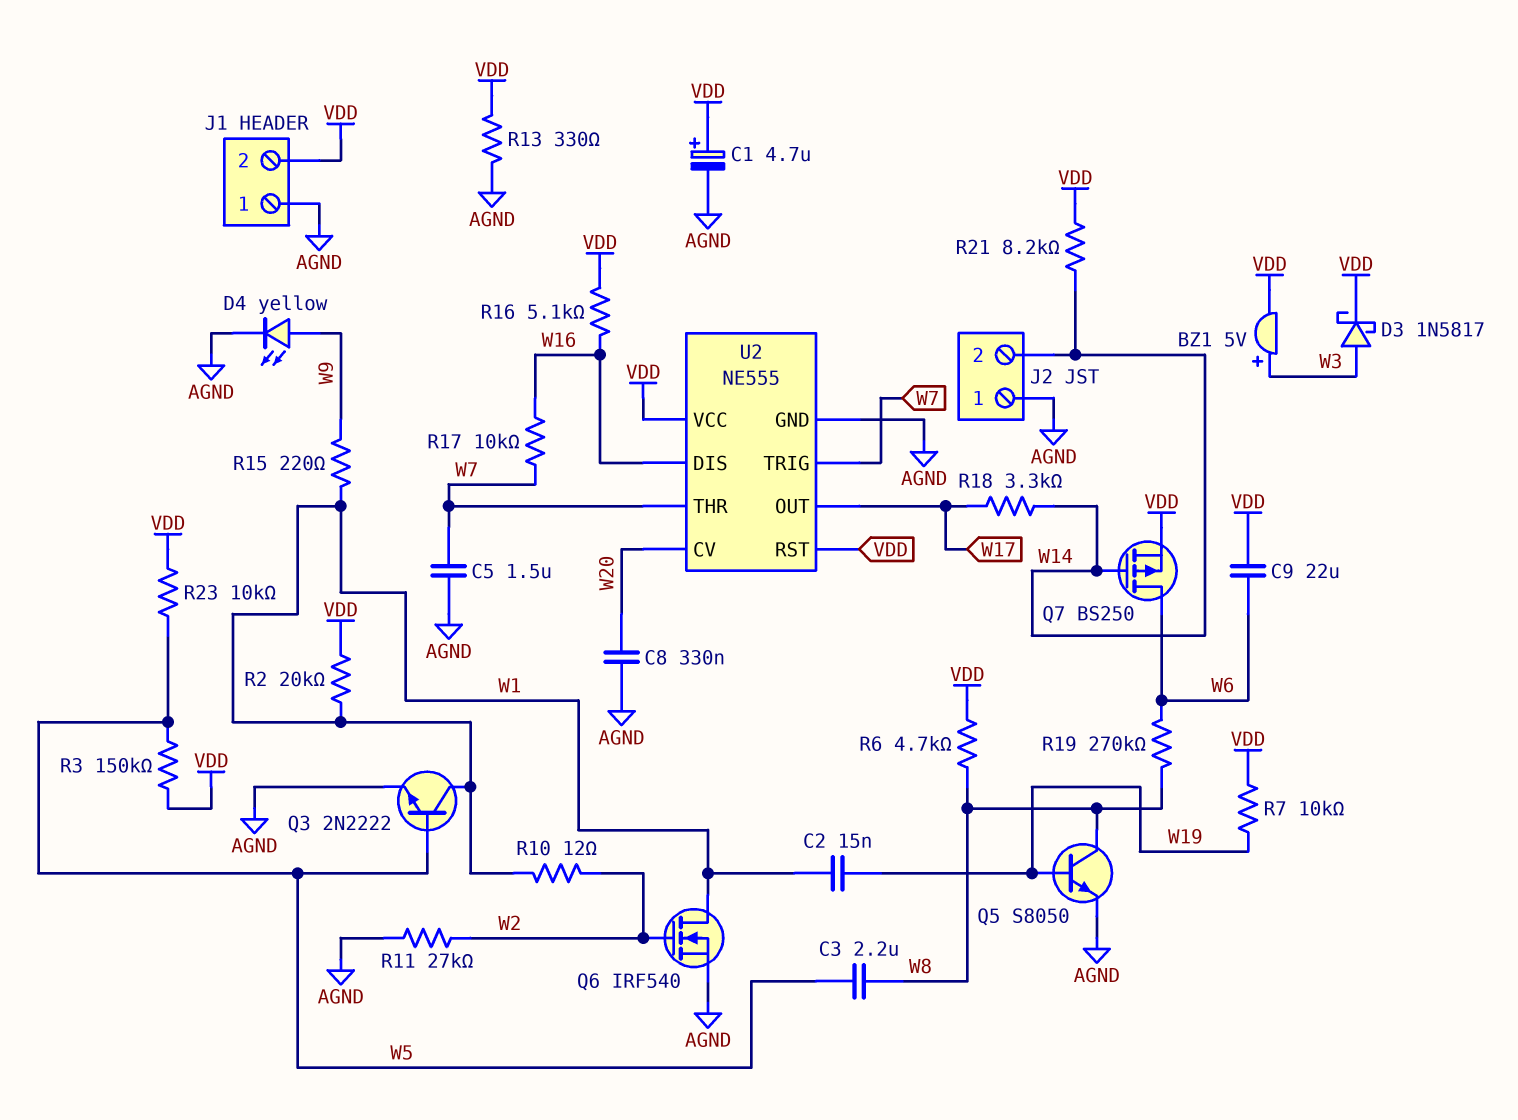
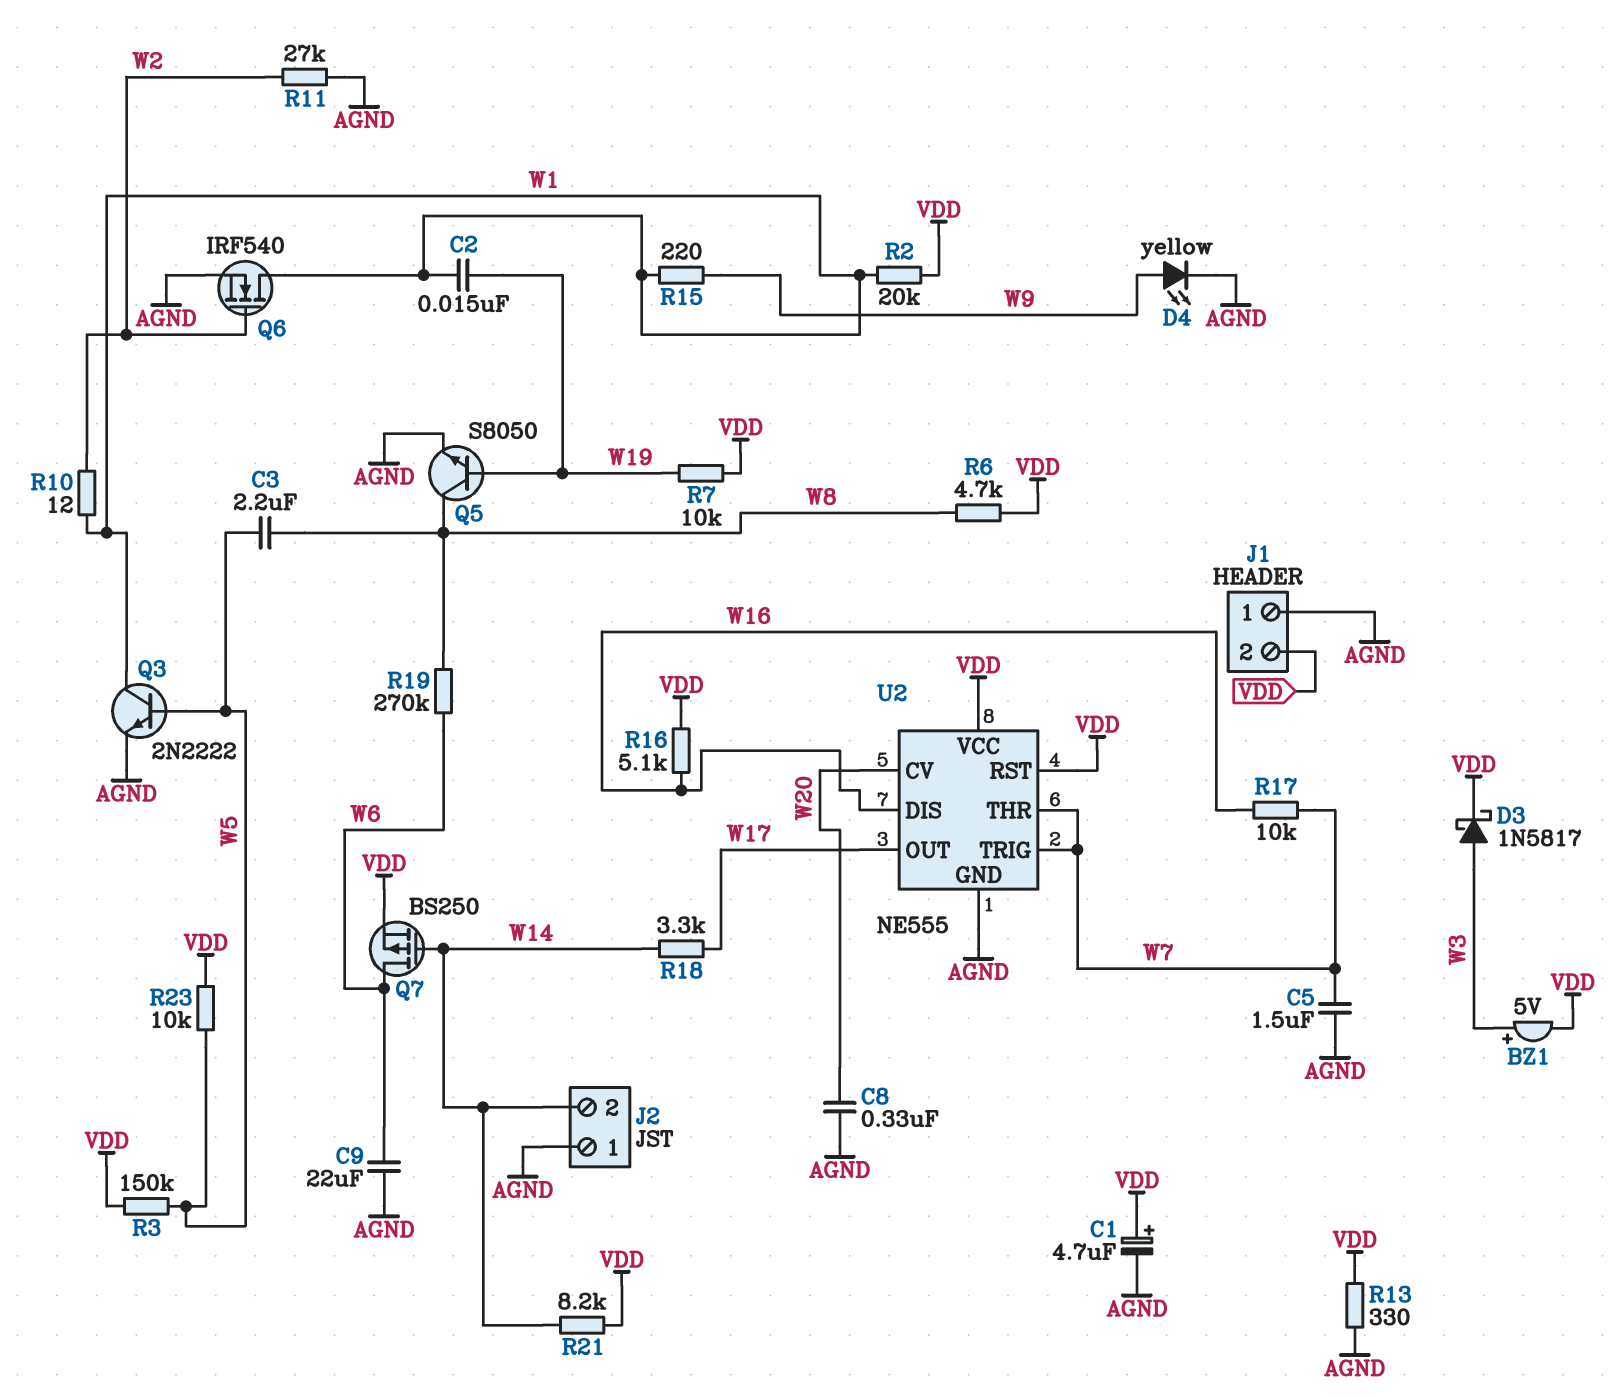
C9: 22uF (VDD, W6) -> 22uF (AGND, W6)

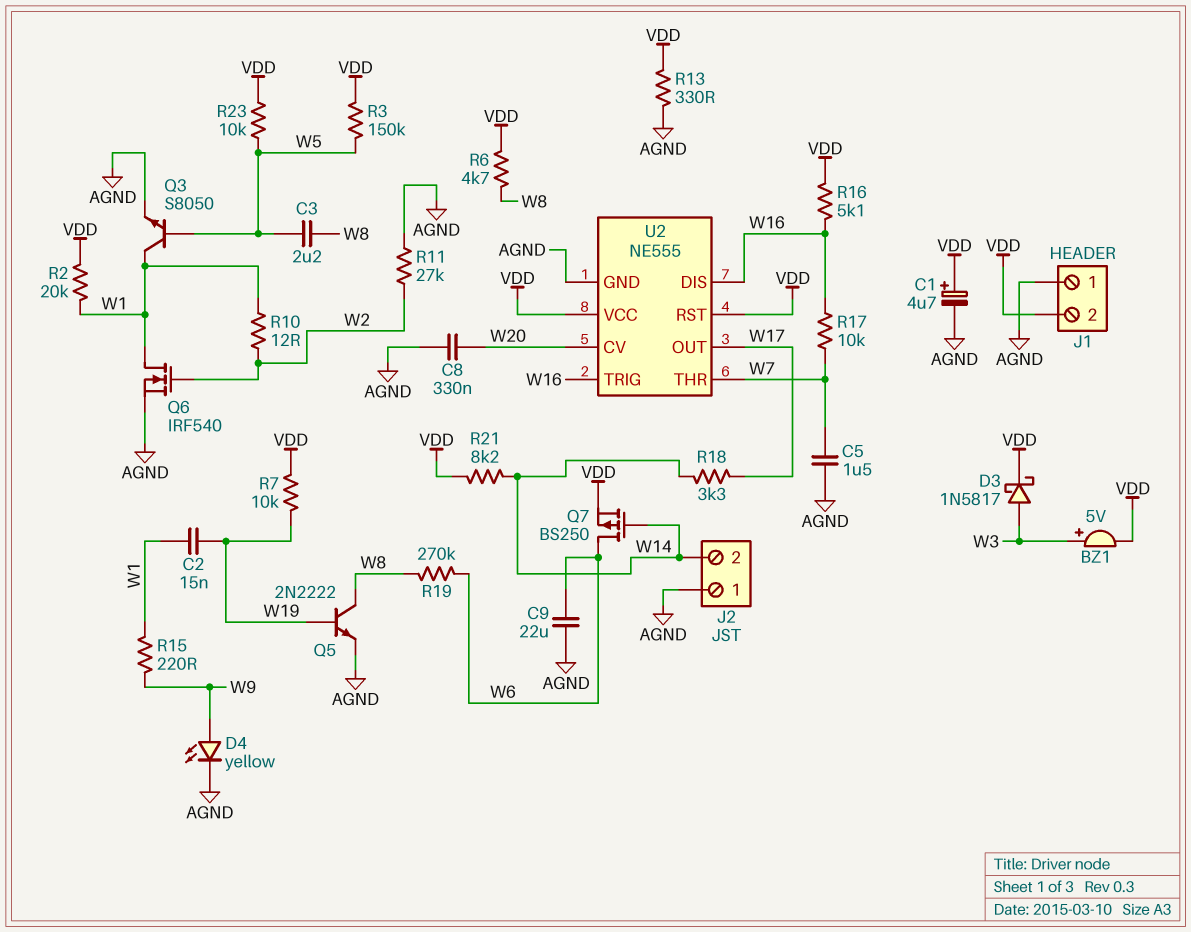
Q3: NPN 2N2222 (B W5, C W1, E AGND) -> NPN S8050 (B W5, C W1, E AGND)
Q5: NPN S8050 (B W19, C W8, E AGND) -> NPN 2N2222 (B W19, C W8, E AGND)
U2 pin TRIG: W7 -> W16

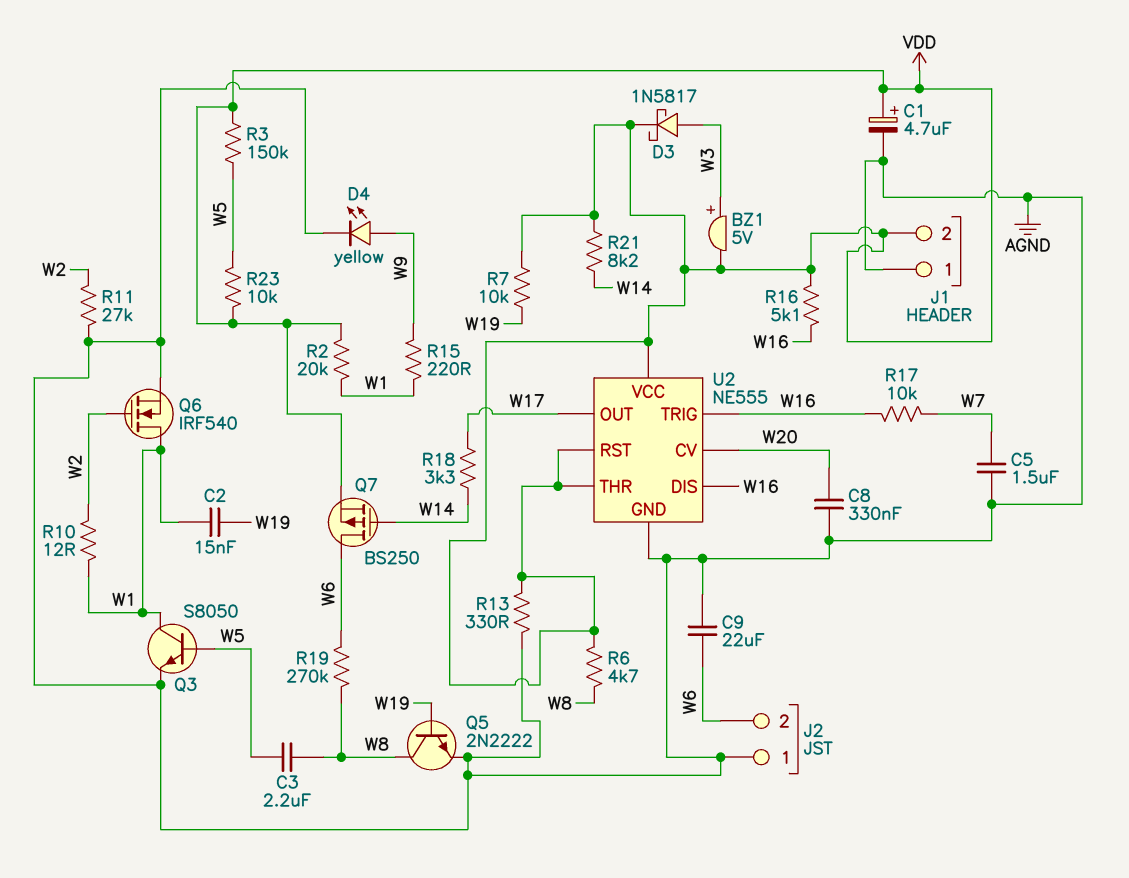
J2 pin 2: W14 -> W6
U2 pin THR: W7 -> VDD

